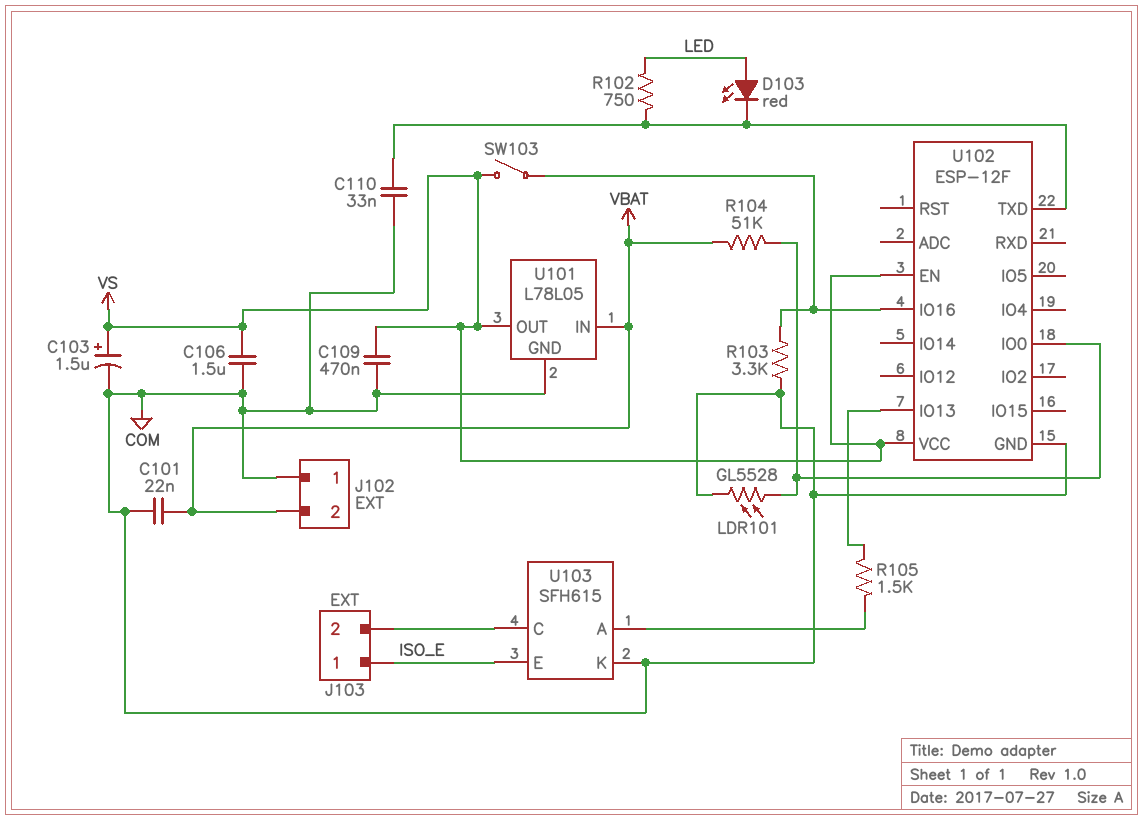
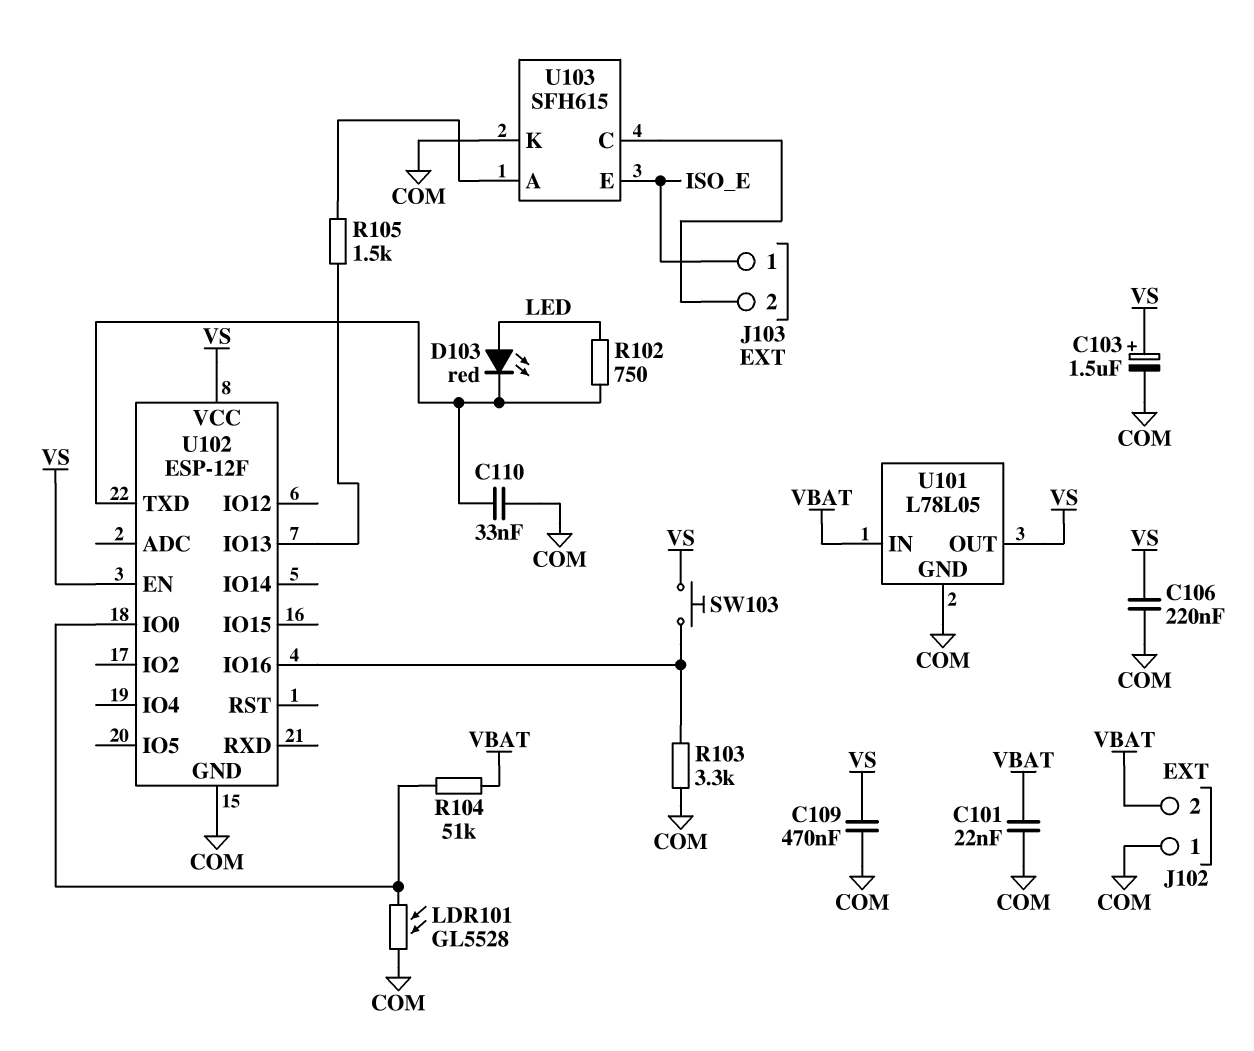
C106: 1.5uF (COM, VS) -> 220nF (COM, VS)
SW103: switch (U102/IO16, VS) -> button (U102/IO16, VS)

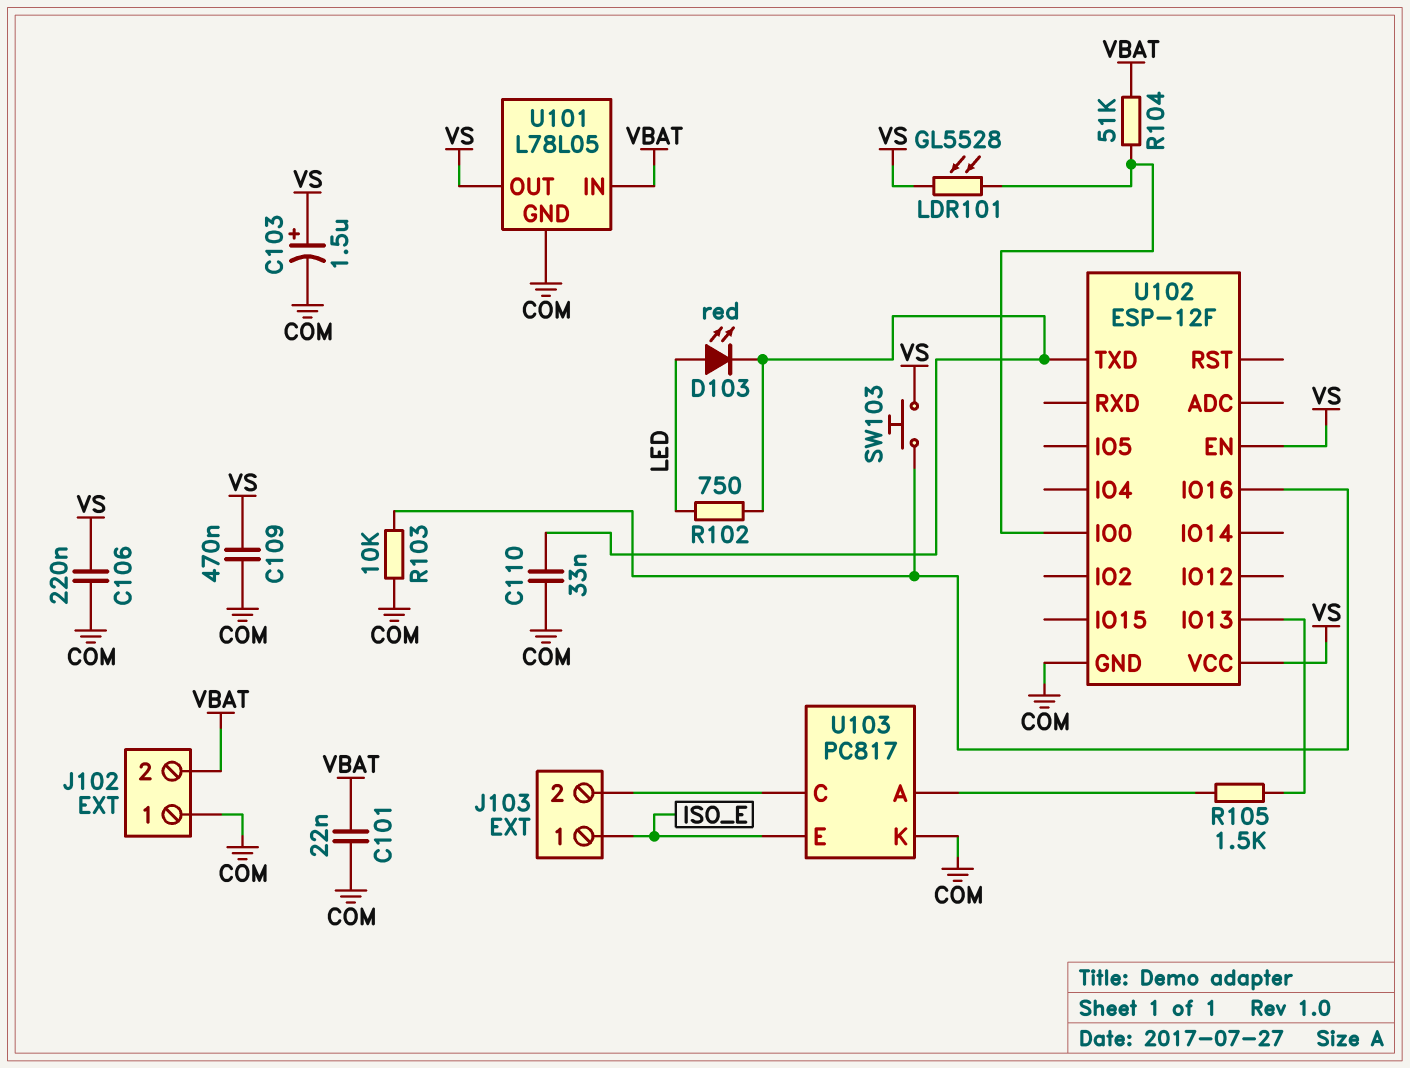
LDR101: GL5528 (COM, U102/IO0) -> GL5528 (U102/IO0, VS)
R103: 3.3k (COM, U102/IO16) -> 10k (COM, U102/IO16)
U103: SFH615 -> PC817

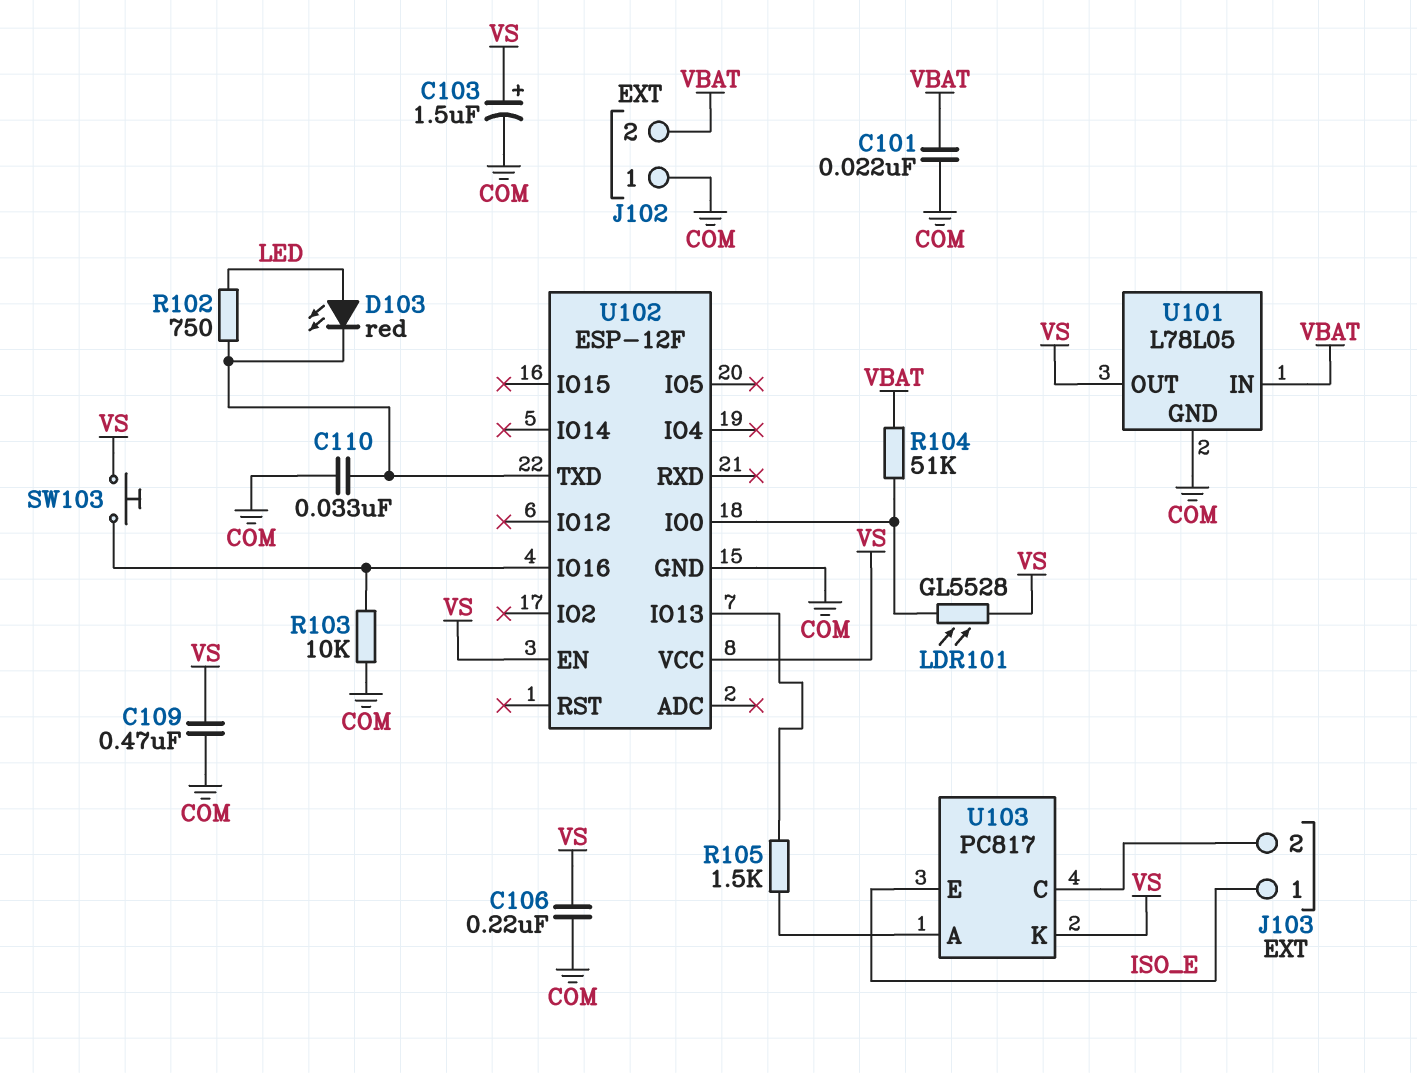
U103 pin K: COM -> VS

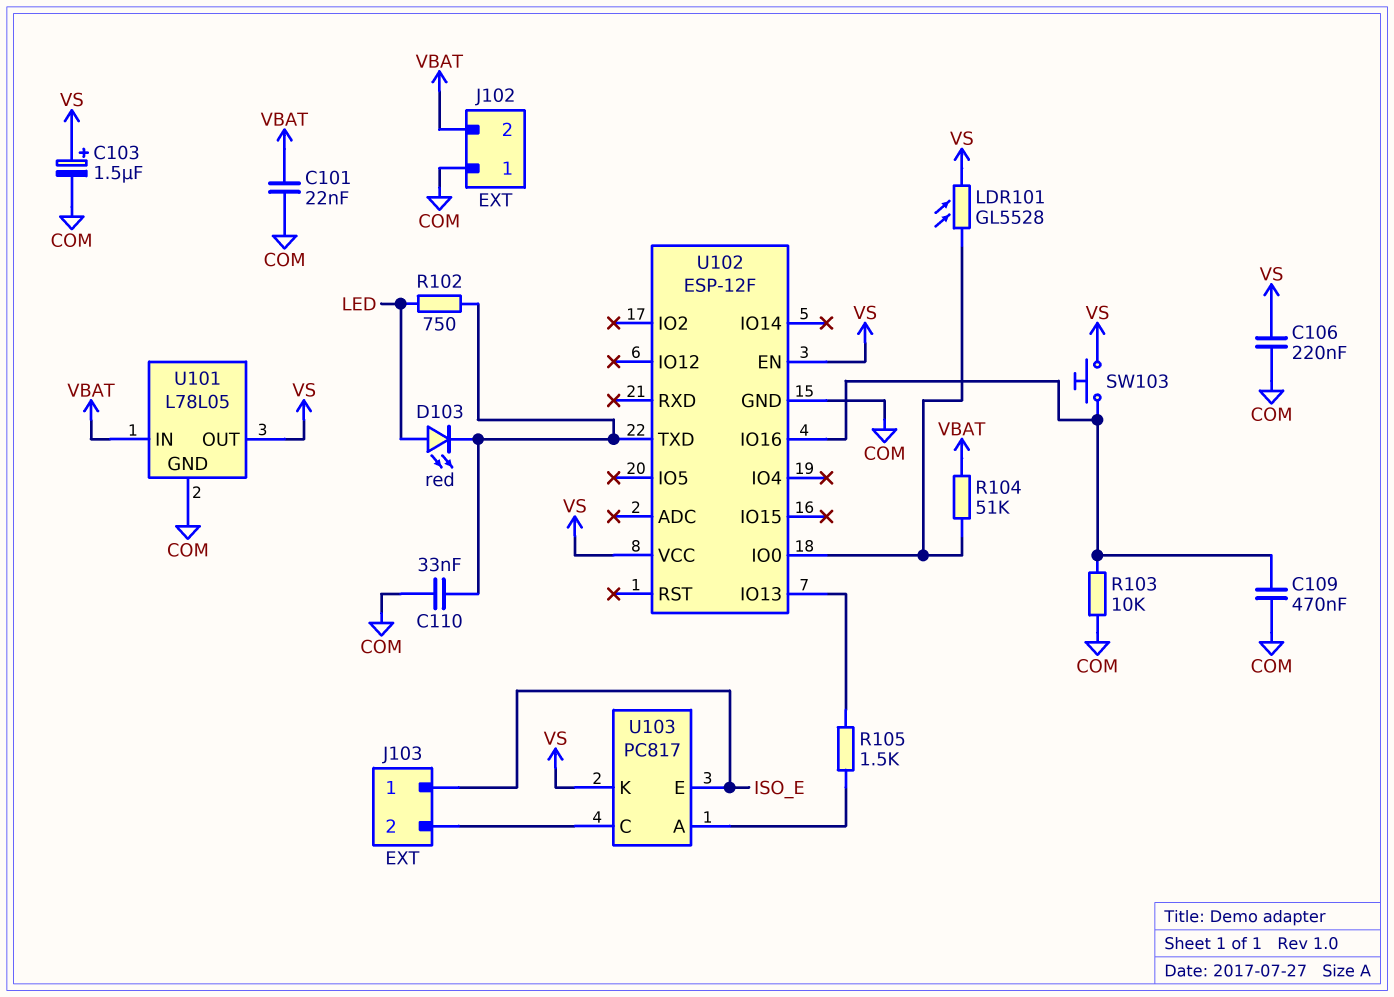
C109: 470nF (COM, VS) -> 470nF (COM, U102/IO16)

